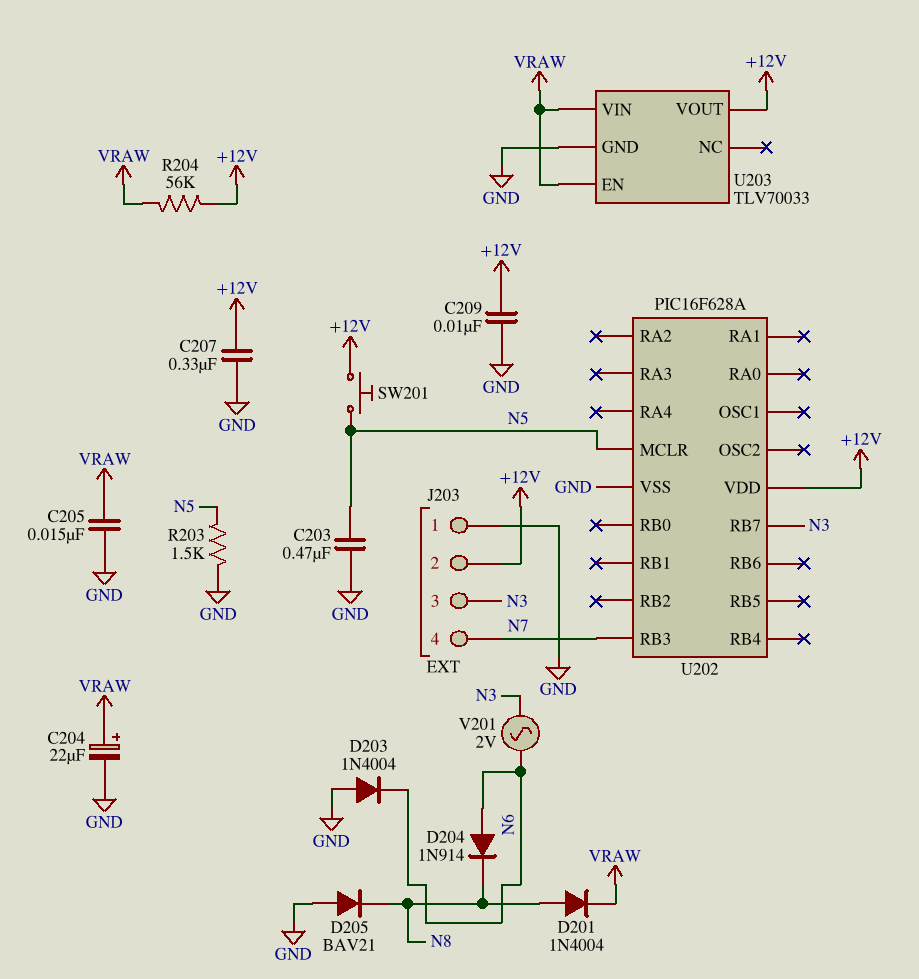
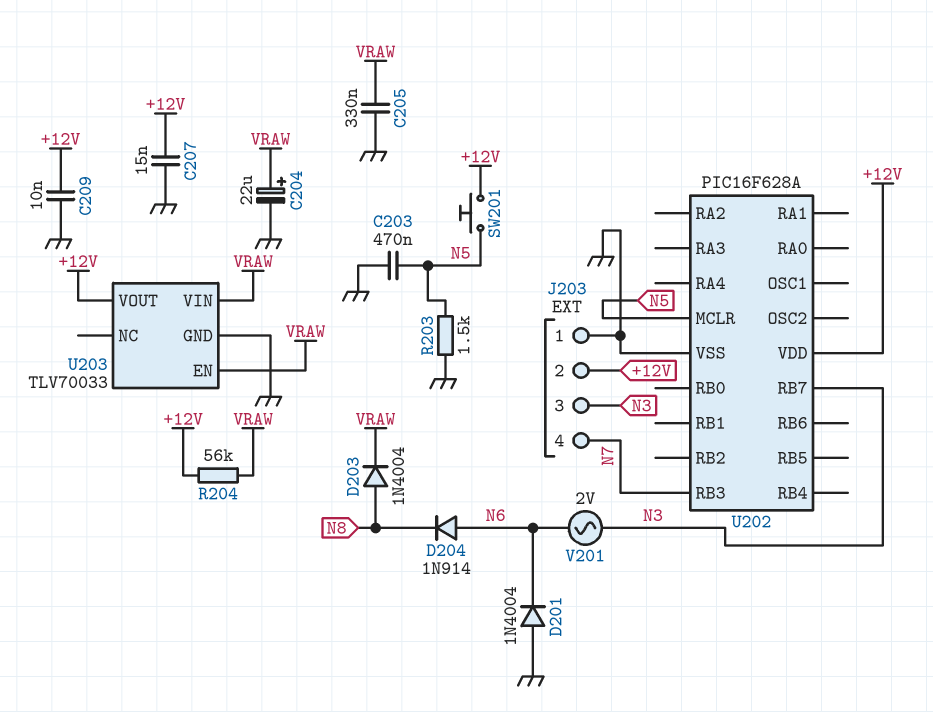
C205: 15nF (GND, VRAW) -> 330nF (GND, VRAW)
C207: 330nF (+12V, GND) -> 15nF (+12V, GND)
D201: diode 1N4004 (A N8, K VRAW) -> diode 1N4004 (A GND, K N6)
D203: diode 1N4004 (A GND, K N6) -> diode 1N4004 (A N8, K VRAW)
D205: diode BAV21 (A GND, K N8) -> none

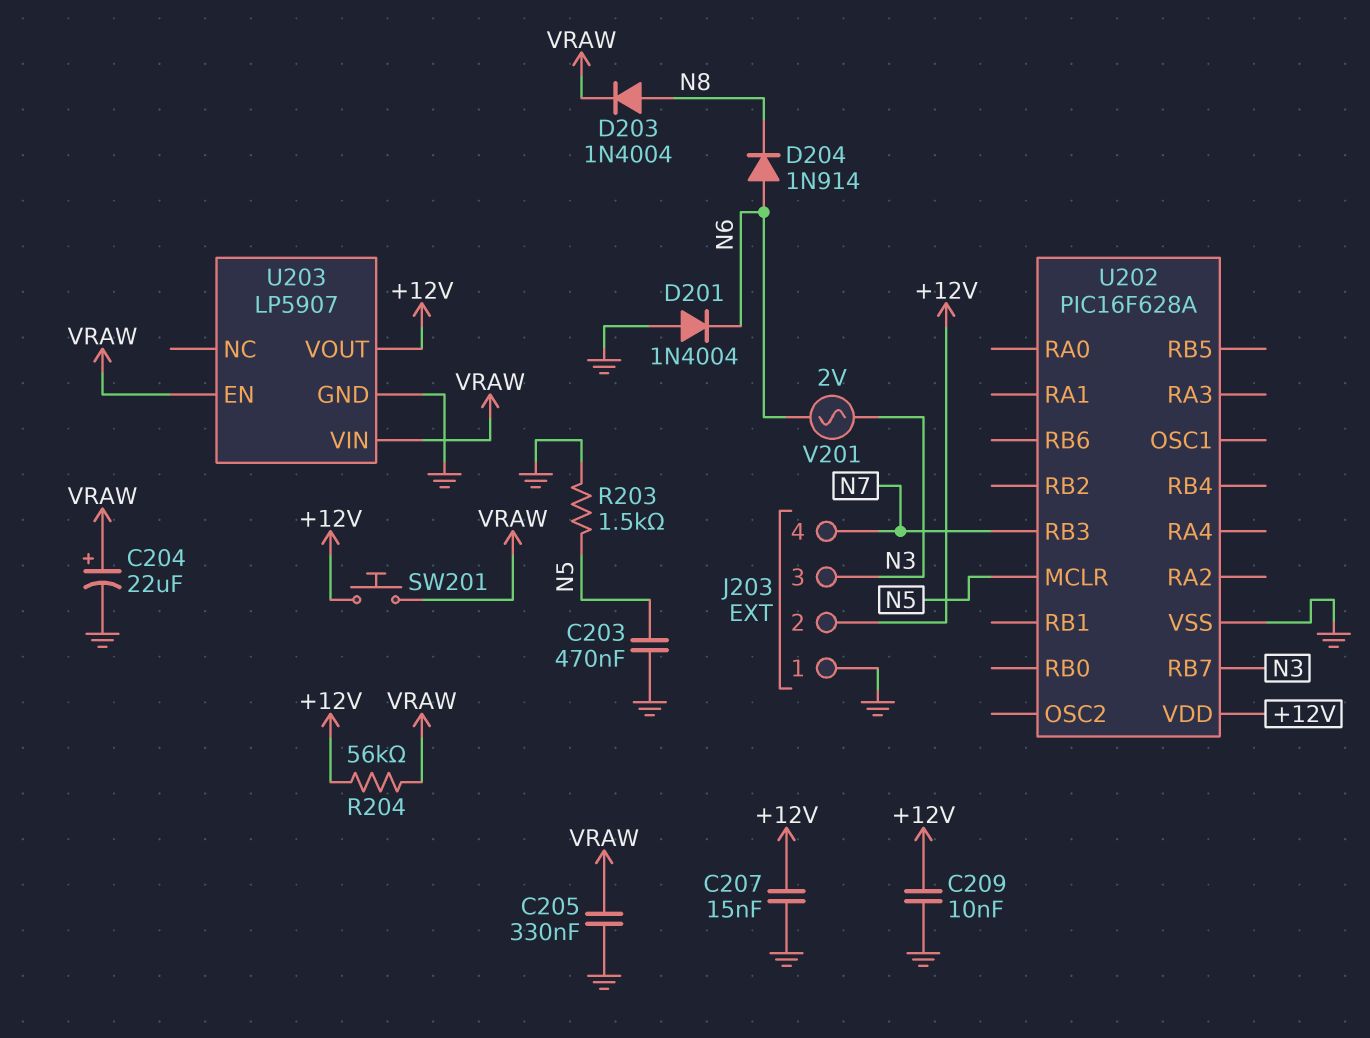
SW201: button (+12V, N5) -> button (+12V, VRAW)
U203: TLV70033 -> LP5907

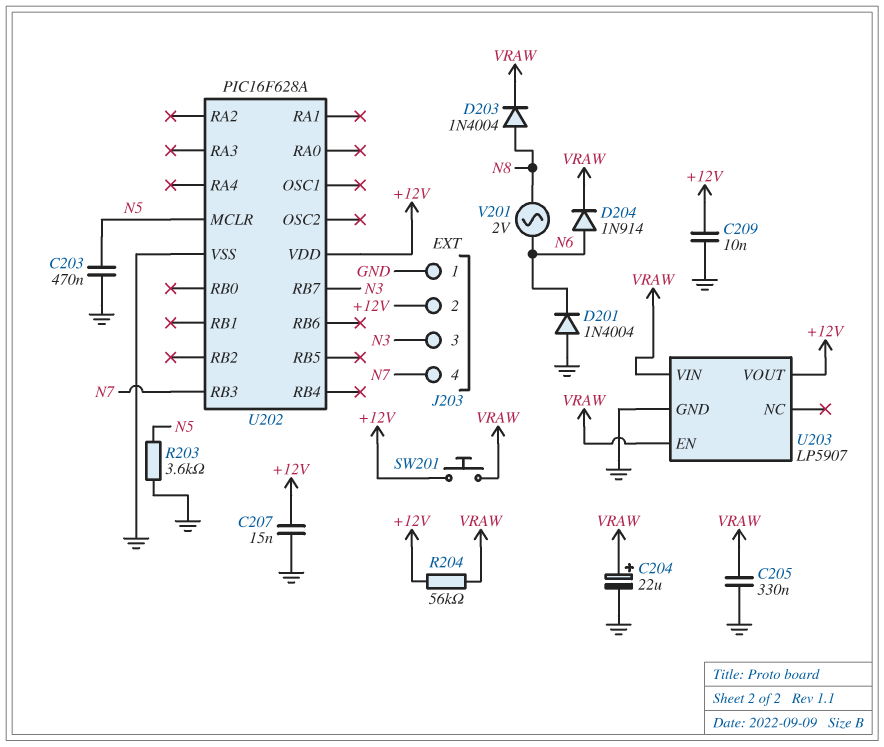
D204: diode 1N914 (A N6, K N8) -> diode 1N914 (A N6, K VRAW)
R203: 1.5k (GND, N5) -> 3.6k (GND, N5)
V201: AC 2V (N3, N6) -> AC 2V (N6, N8)

